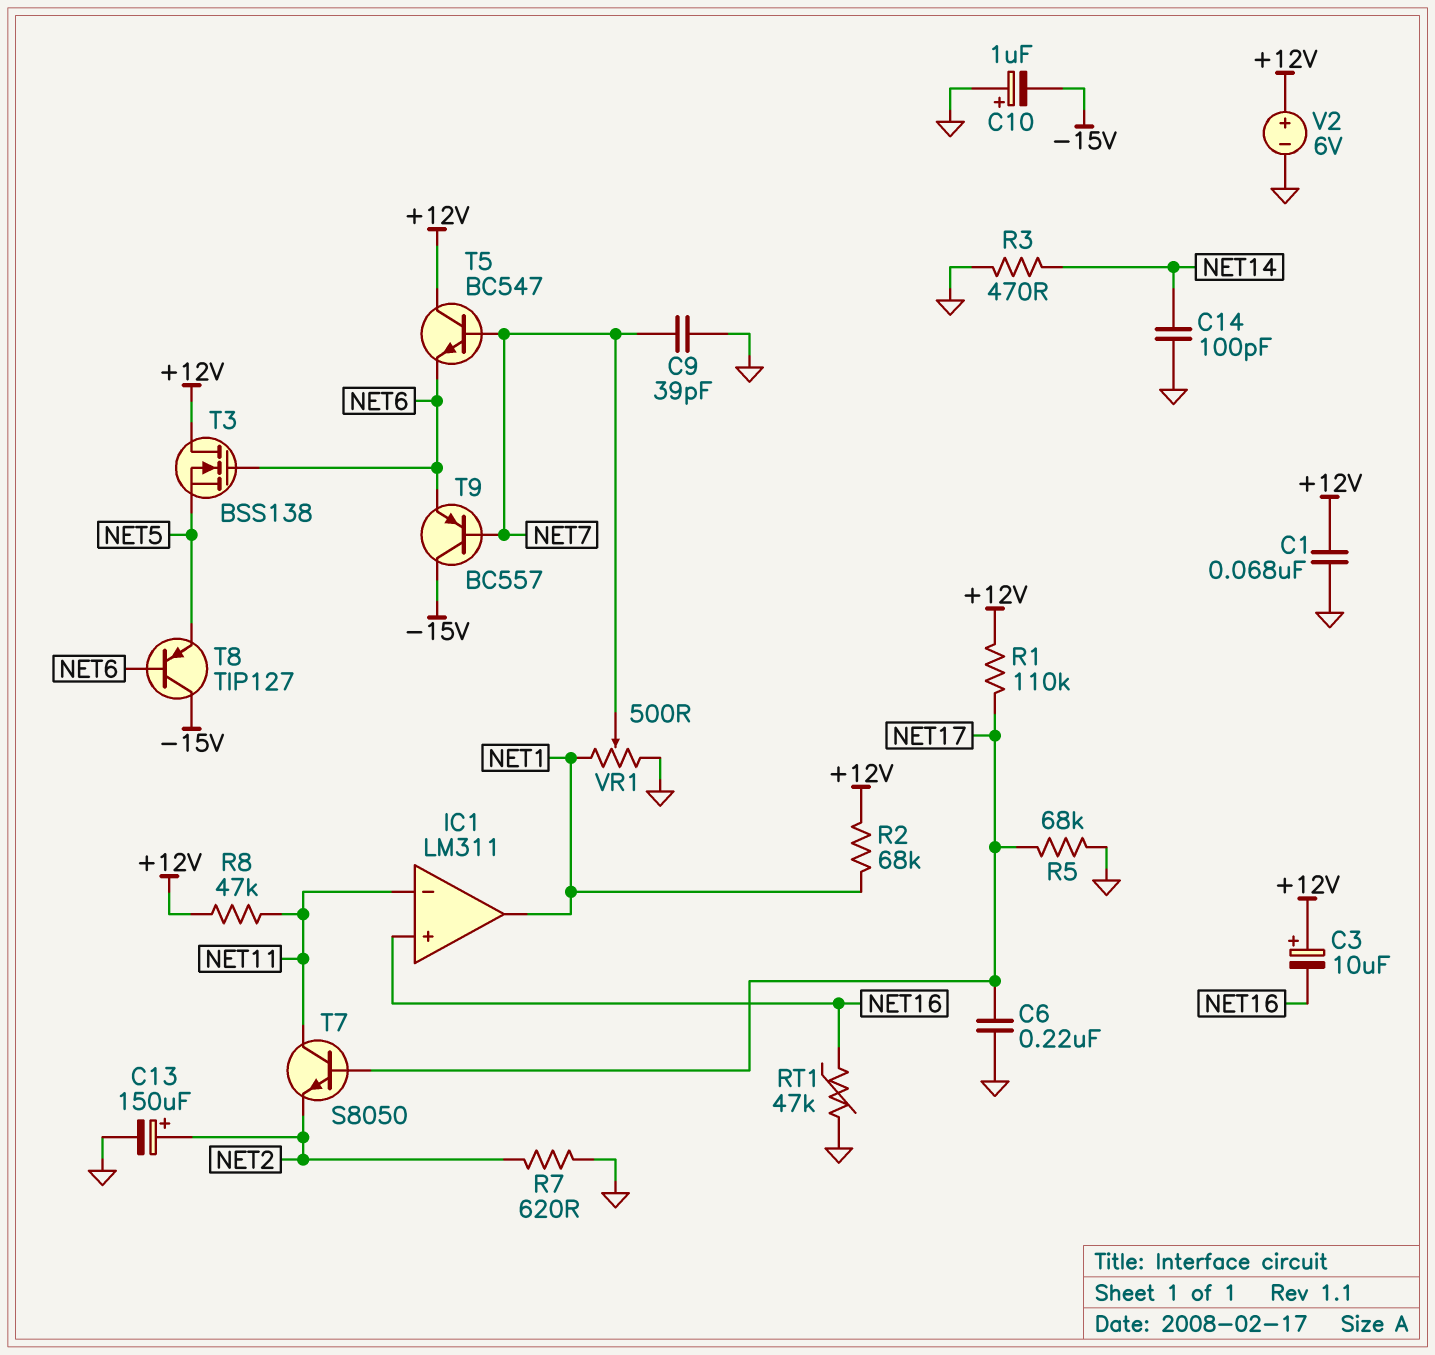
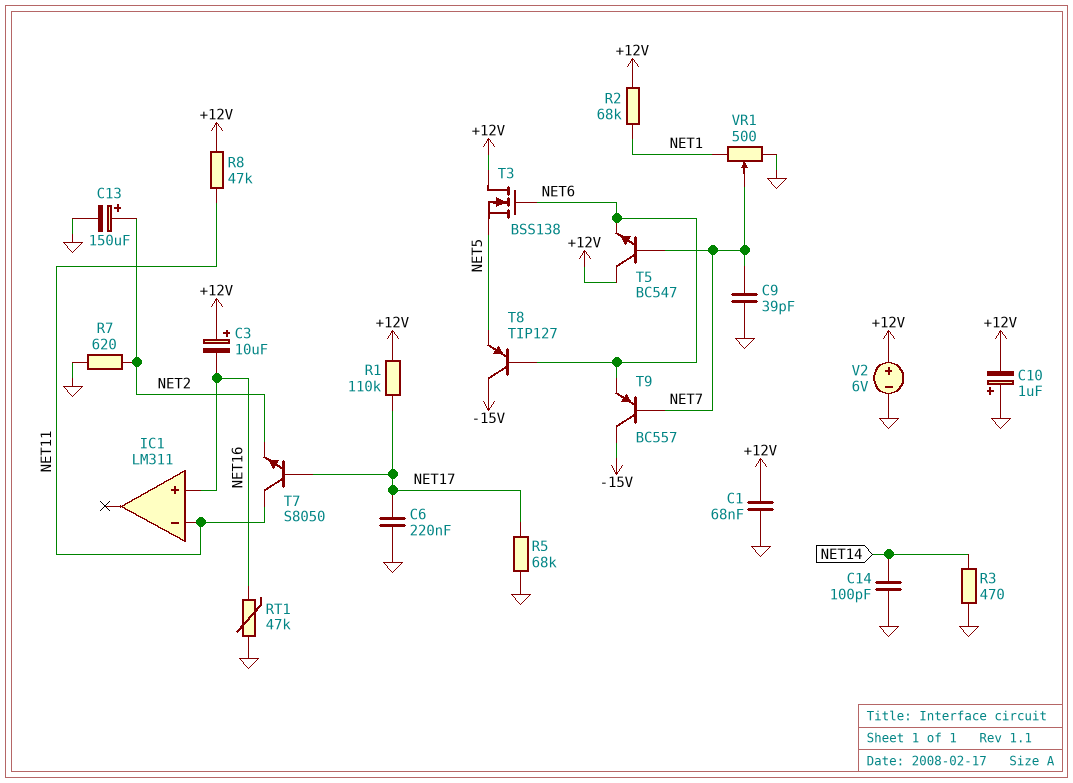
C10: 1uF (plus GND, minus -15V) -> 1uF (plus GND, minus +12V)
IC1 pin out: NET1 -> none

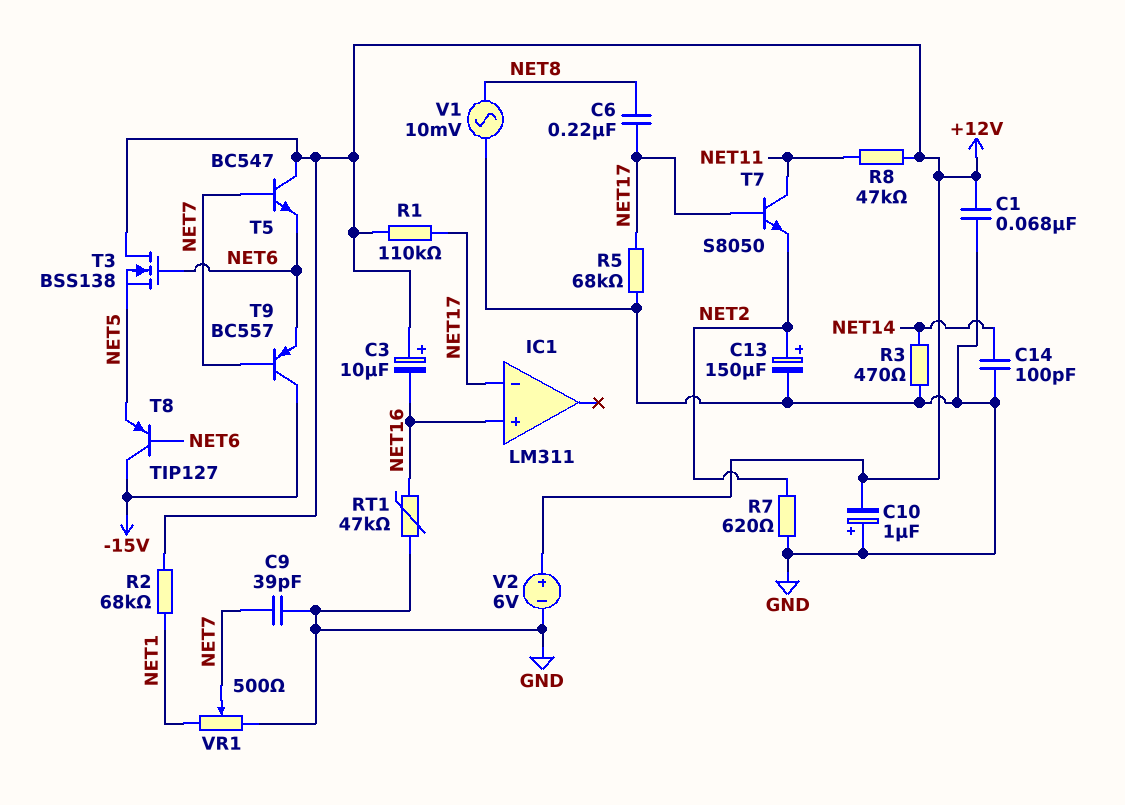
C6: 220nF (GND, NET17) -> 220nF (NET8, NET17)
IC1 pin in-: NET11 -> NET17
V1: none -> AC 10mV (GND, NET8)

